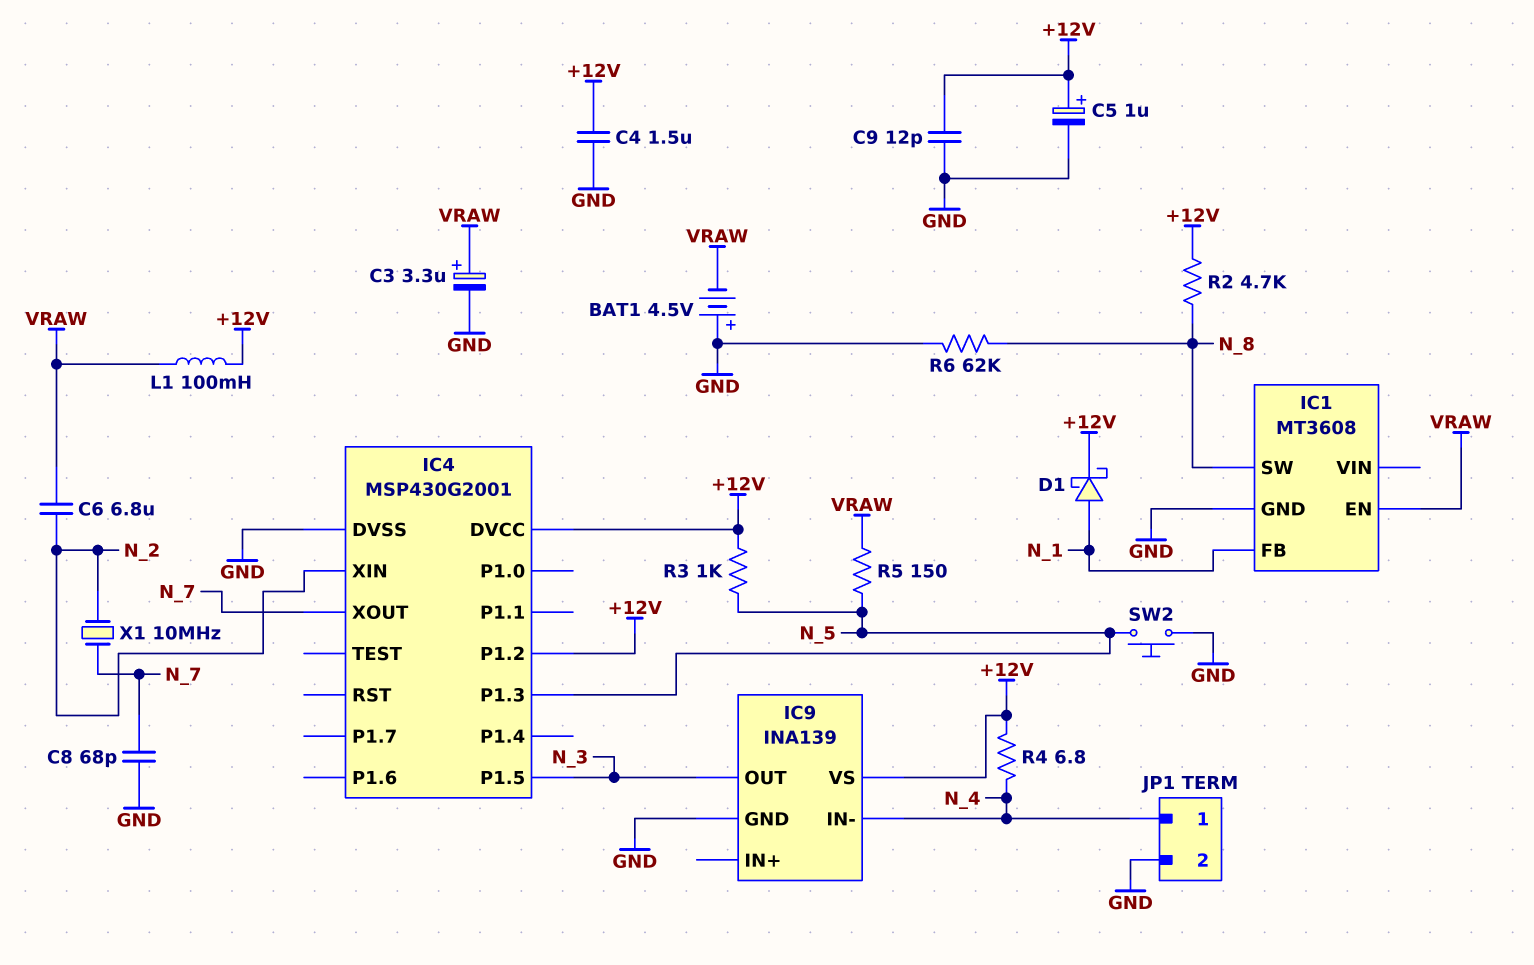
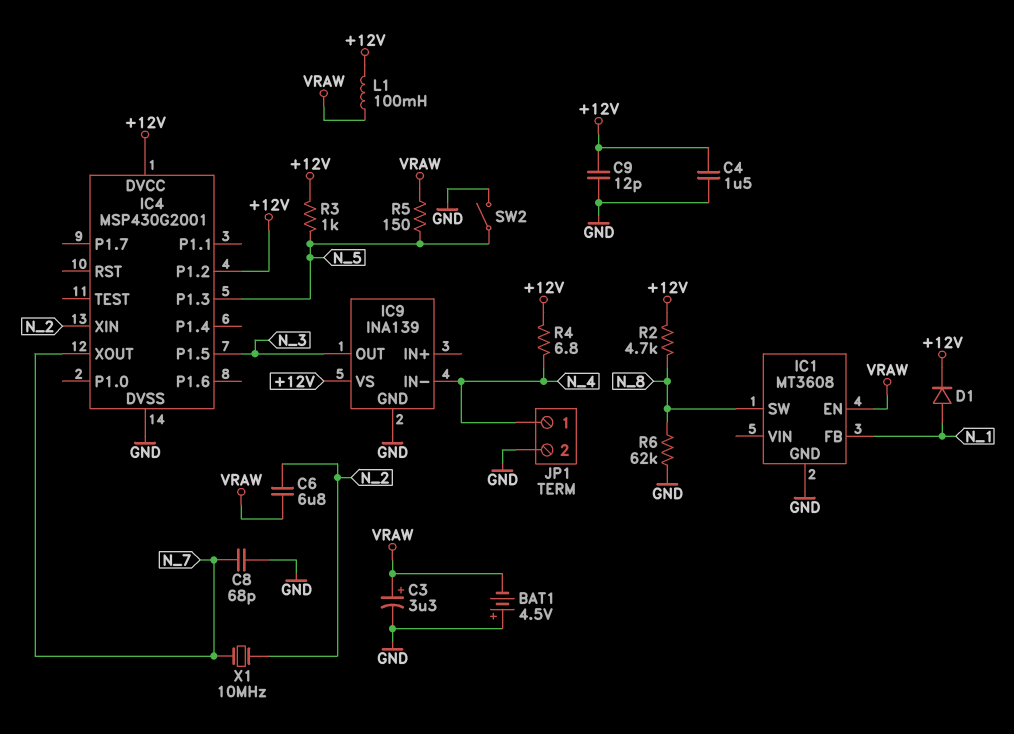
C5: 1uF (plus +12V, minus GND) -> none
D1: schottky (A N_1, K +12V) -> diode (A N_1, K +12V)
SW2: button (GND, N_5) -> switch (GND, N_5)

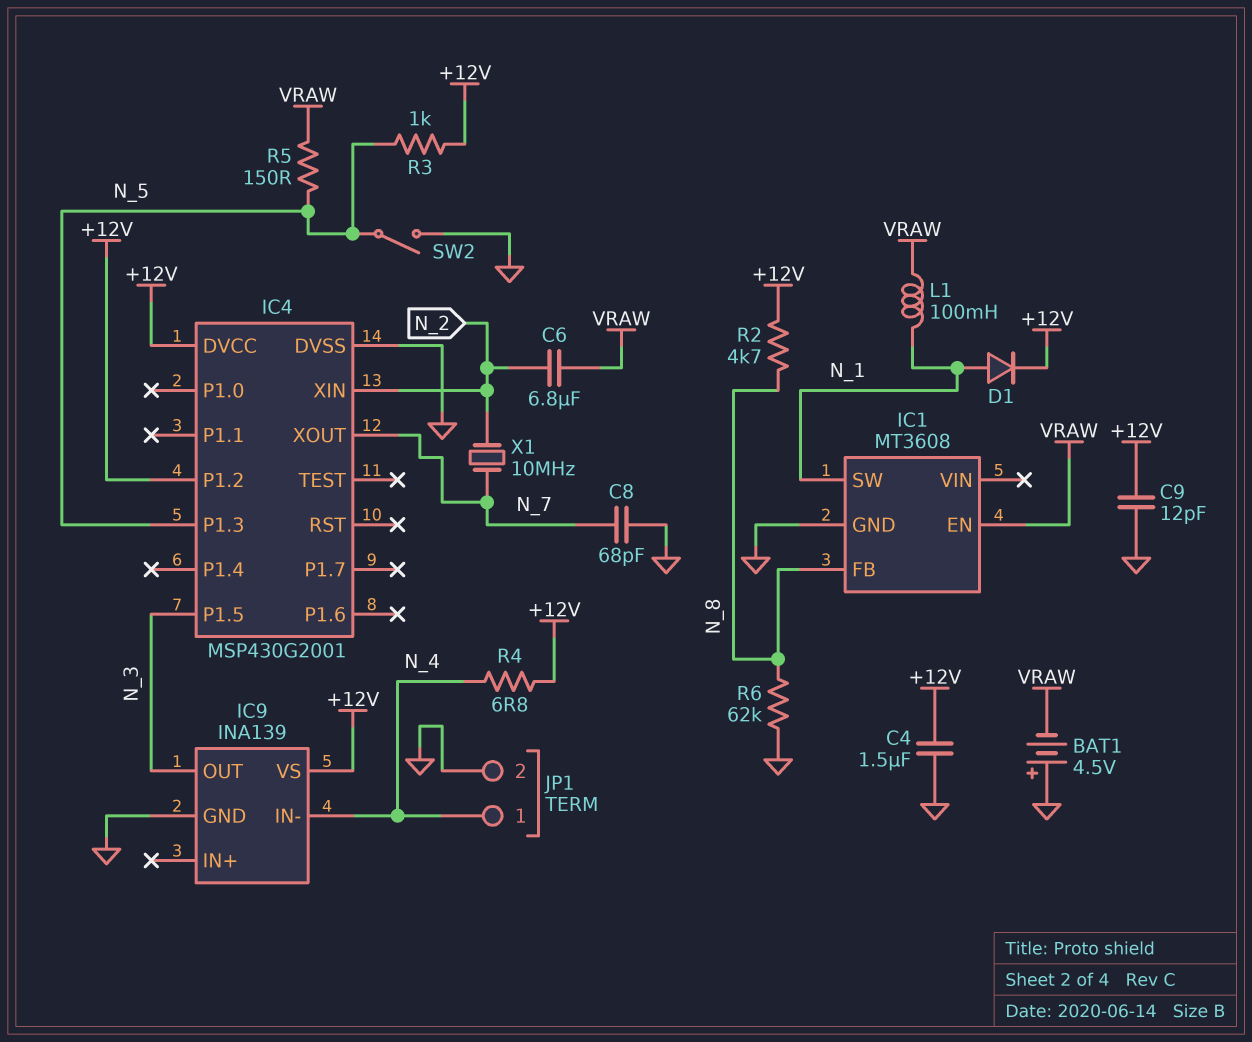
C3: 3.3uF (plus VRAW, minus GND) -> none
IC1 pin FB: N_1 -> N_8
IC1 pin SW: N_8 -> N_1
L1: 100mH (+12V, VRAW) -> 100mH (N_1, VRAW)

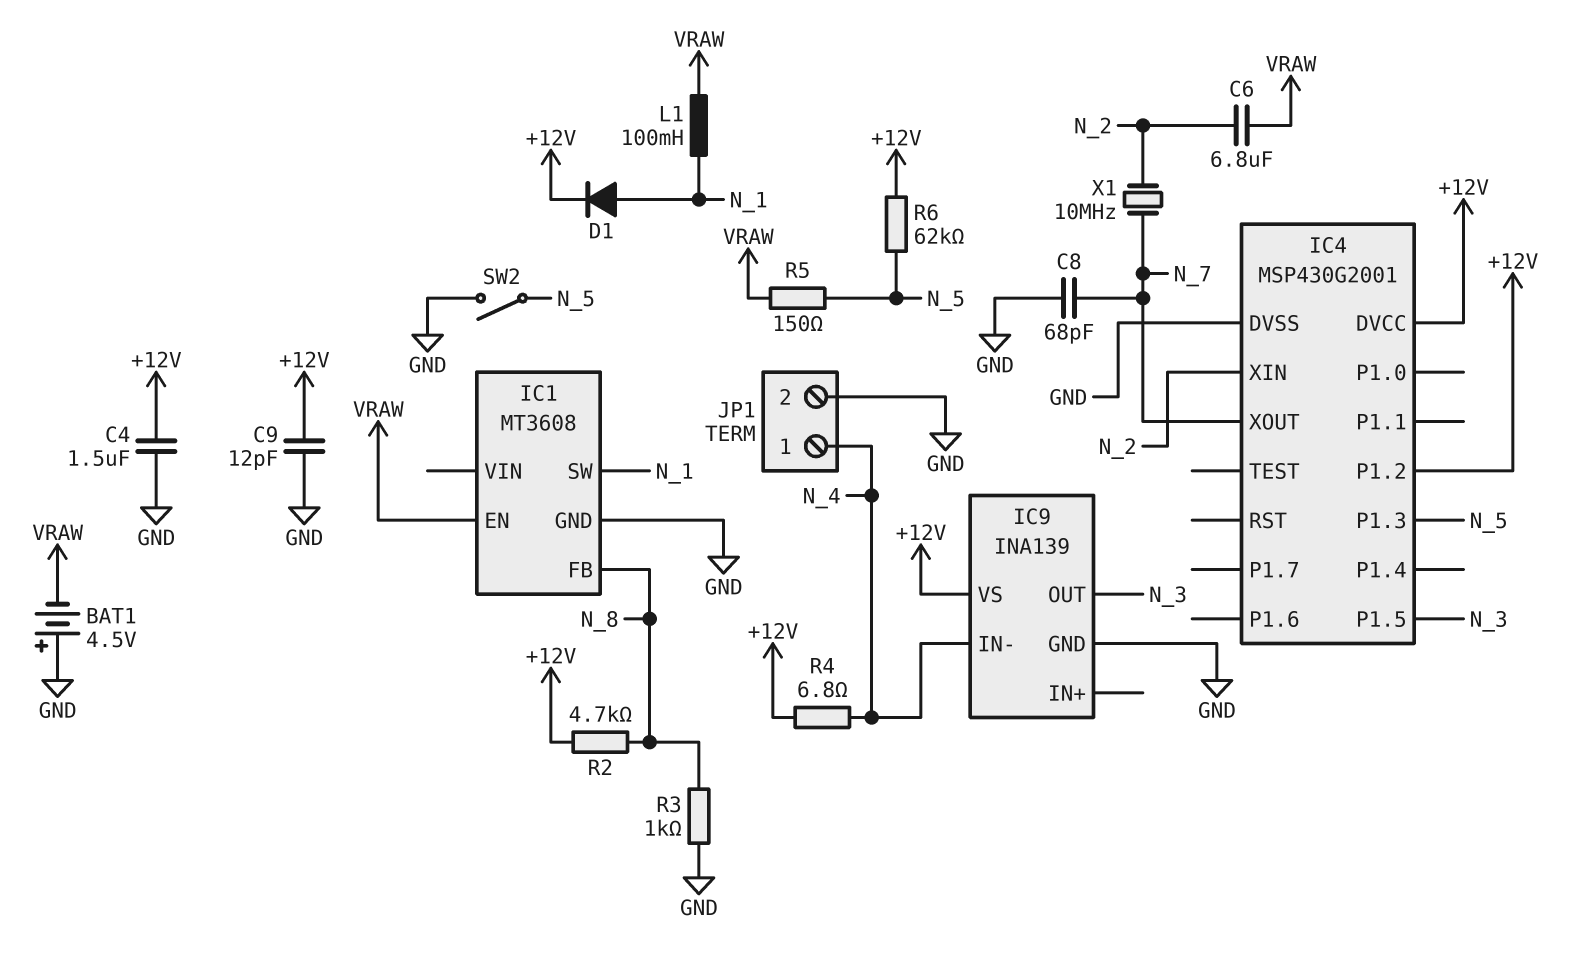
R3: 1k (+12V, N_5) -> 1k (GND, N_8)
R6: 62k (GND, N_8) -> 62k (+12V, N_5)

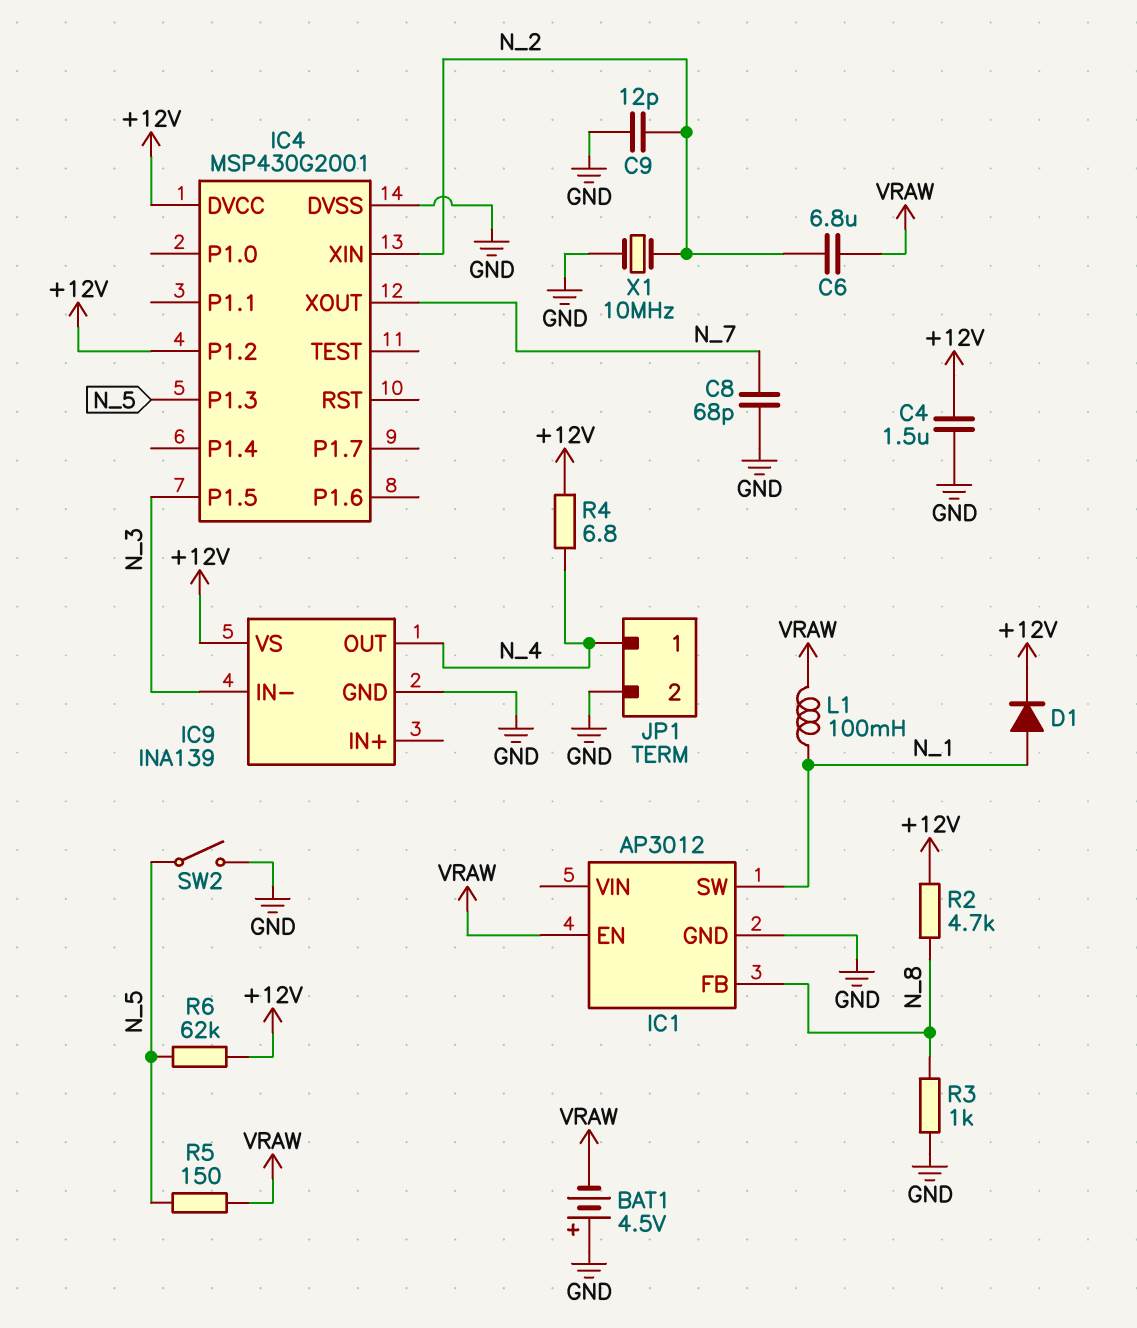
C9: 12pF (+12V, GND) -> 12pF (GND, N_2)
IC1: MT3608 -> AP3012
IC9 pin IN-: N_4 -> N_3
IC9 pin OUT: N_3 -> N_4
X1: 10MHz (N_2, N_7) -> 10MHz (GND, N_2)

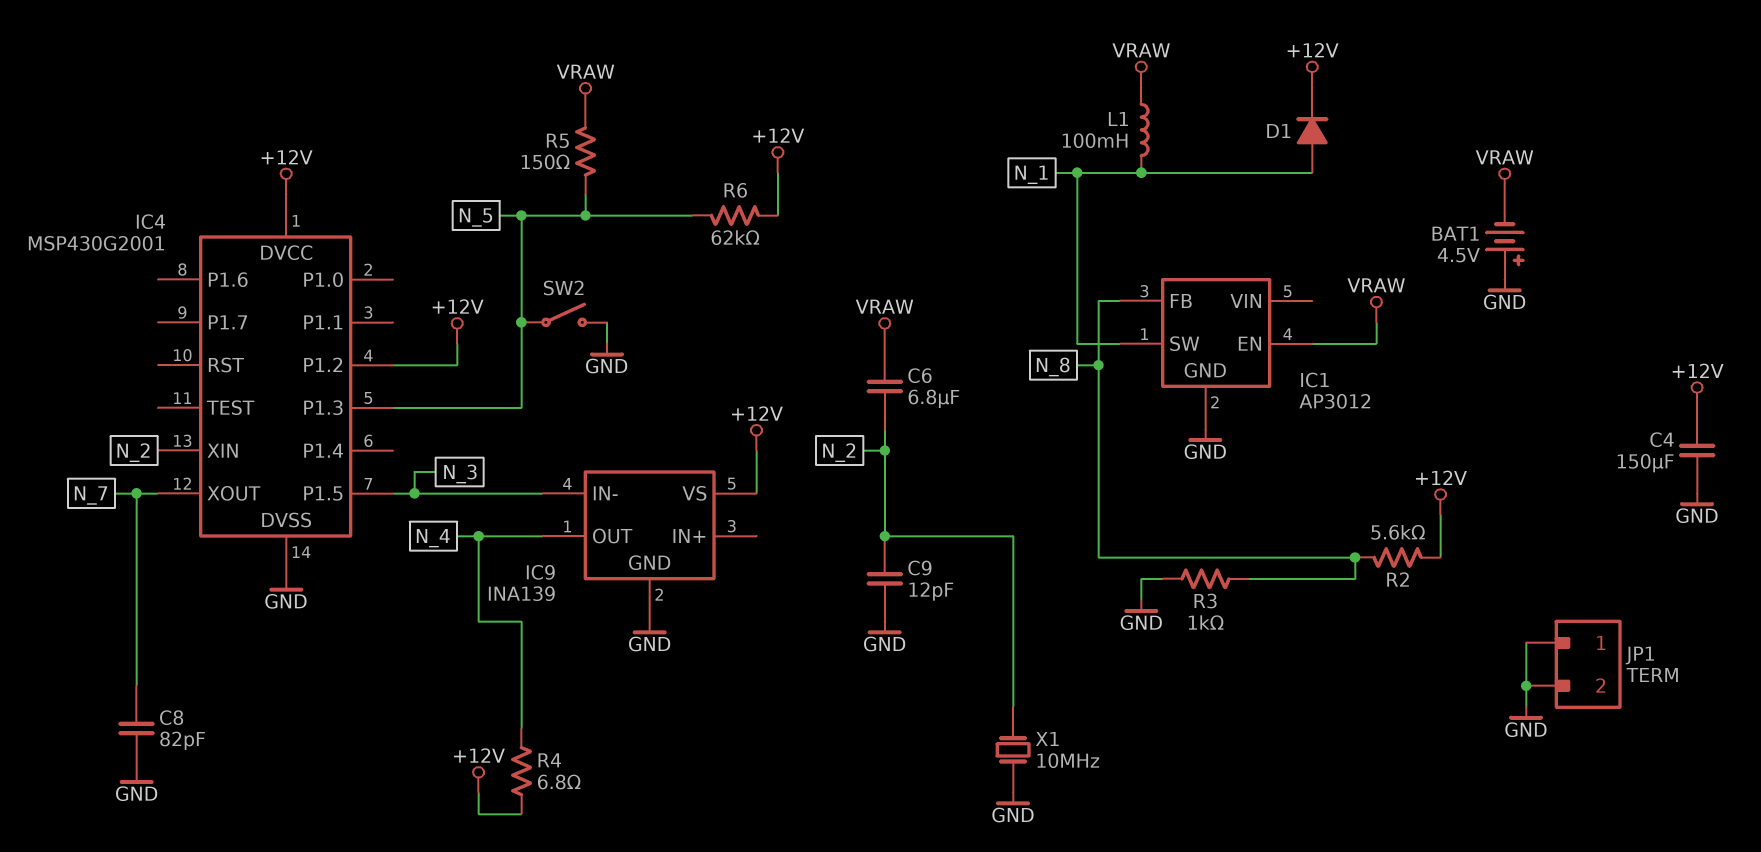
C4: 1.5uF (+12V, GND) -> 150uF (+12V, GND)
C8: 68pF (GND, N_7) -> 82pF (GND, N_7)
JP1 pin 1: N_4 -> GND
R2: 4.7k (+12V, N_8) -> 5.6k (+12V, N_8)

